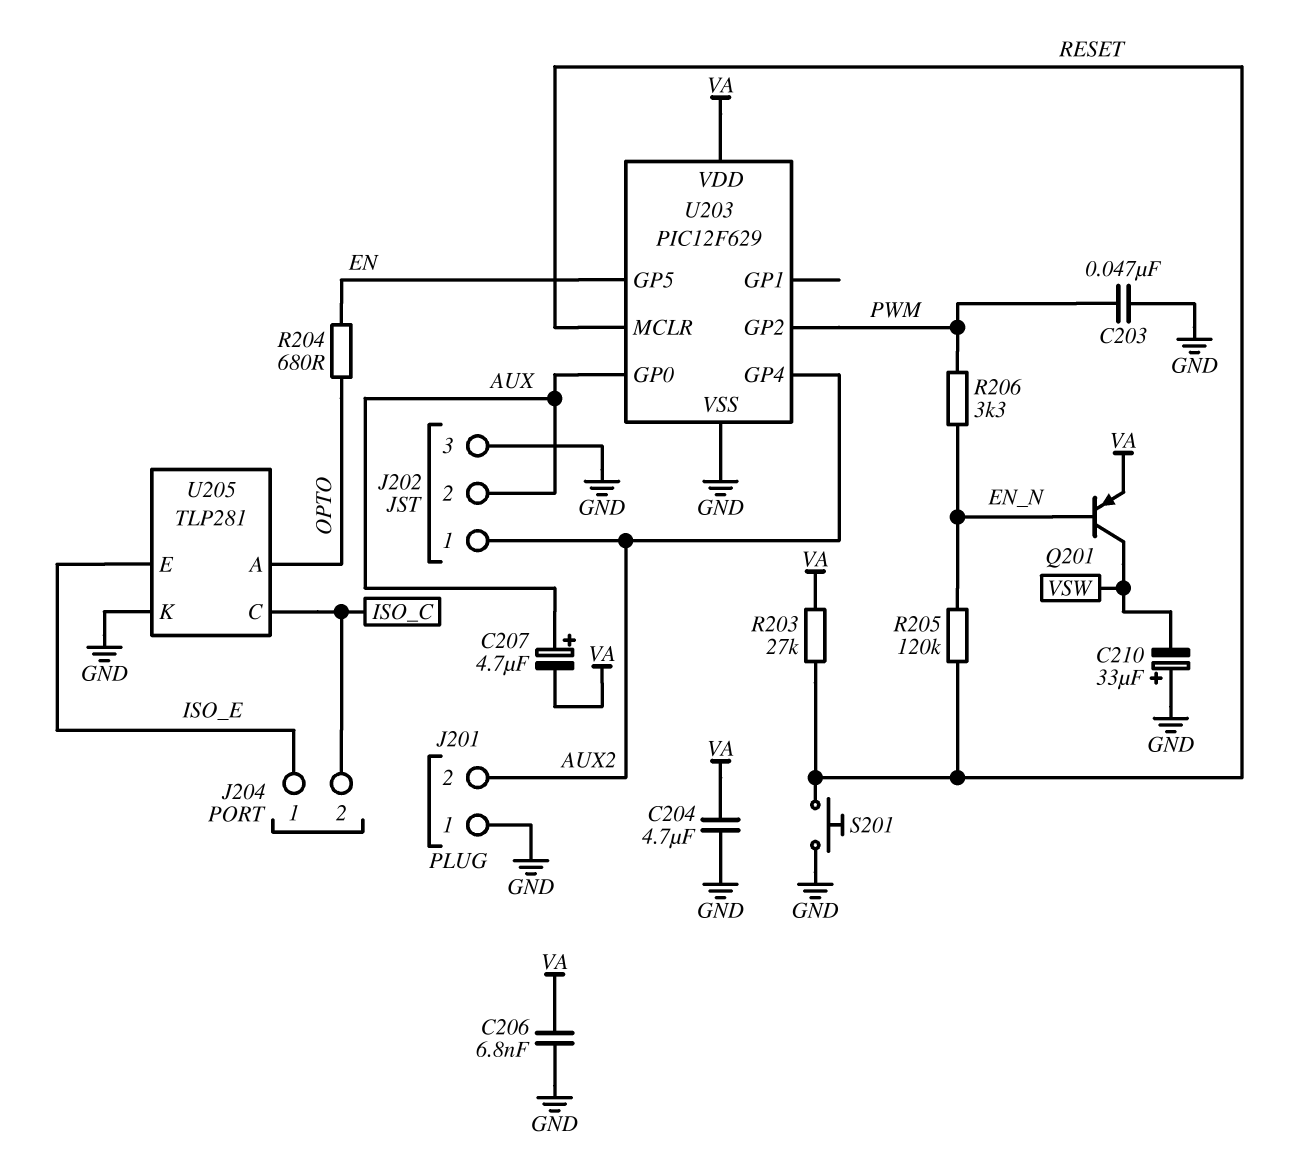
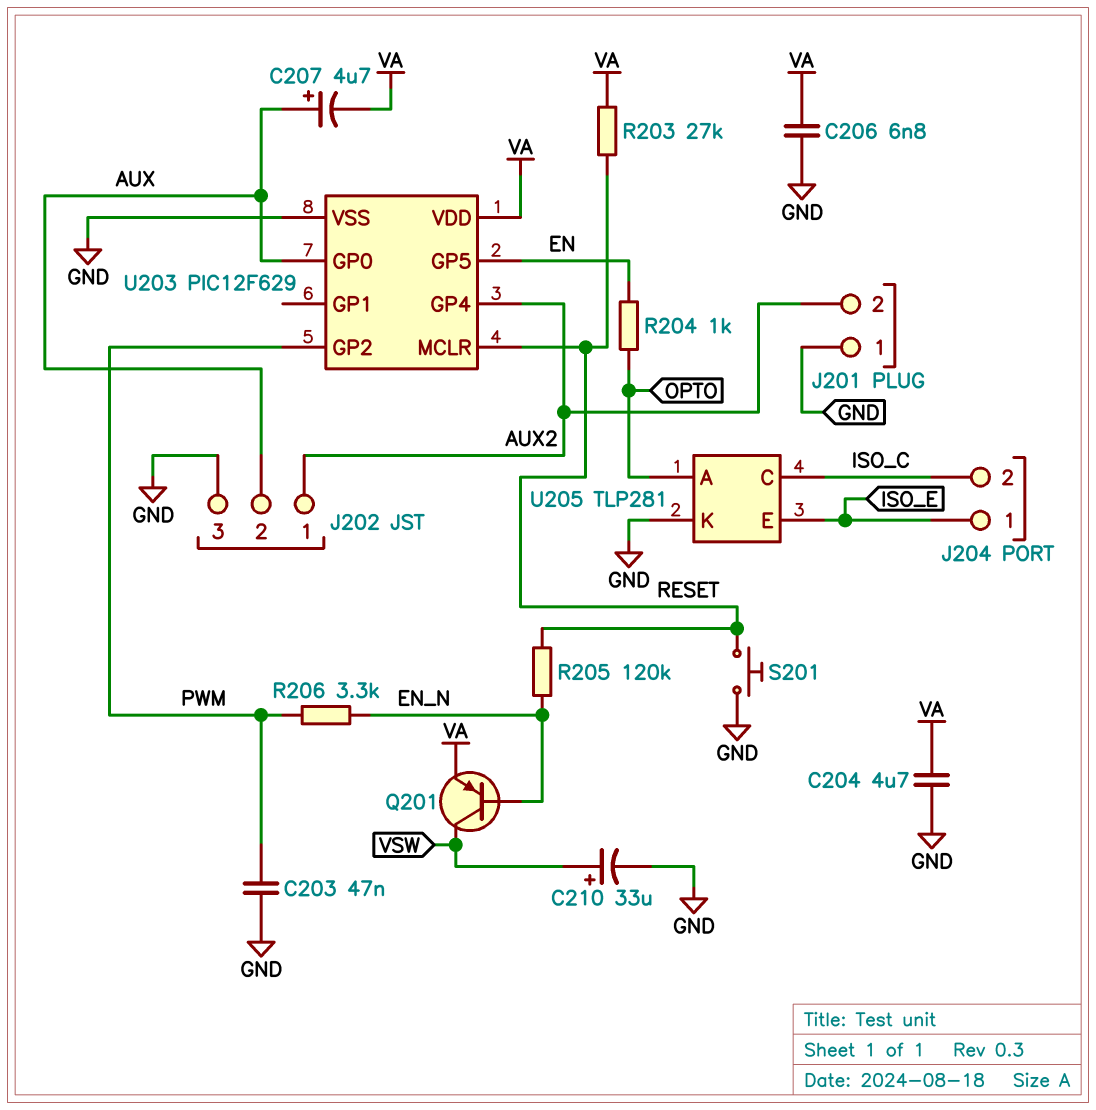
C210: 33uF (plus GND, minus VSW) -> 33uF (plus VSW, minus GND)
R204: 680 (EN, OPTO) -> 1k (EN, OPTO)

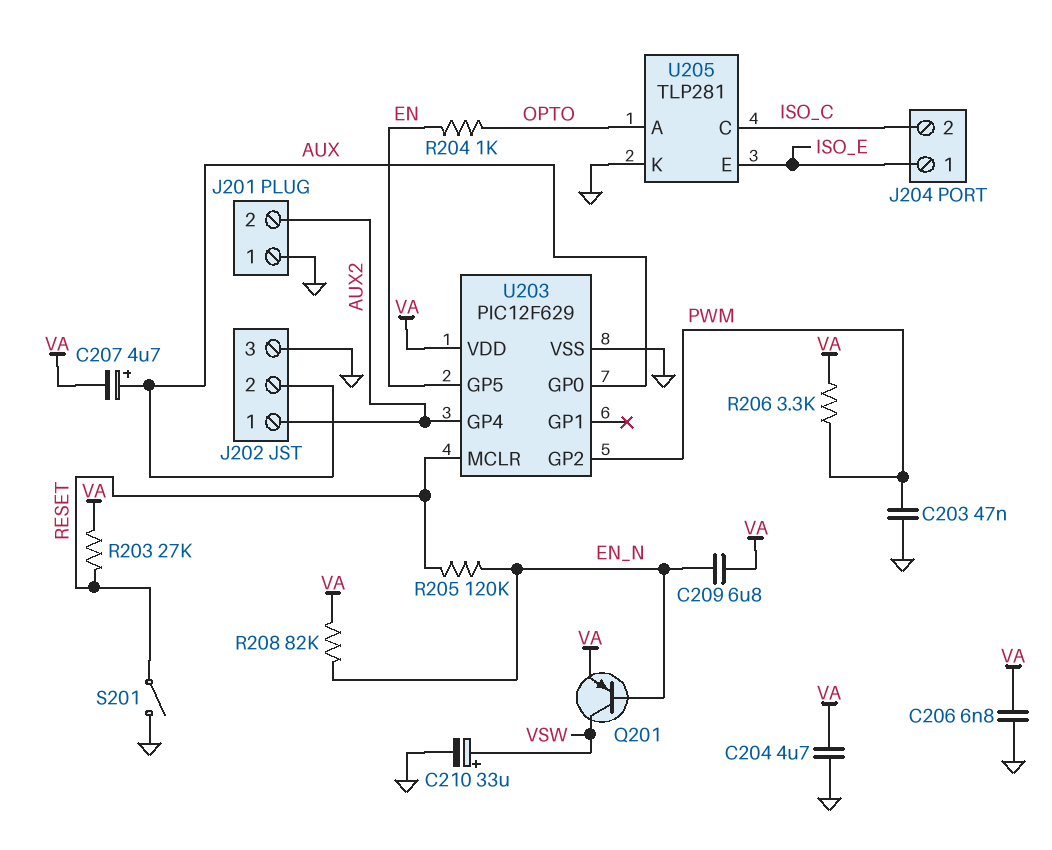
C209: none -> 6.8uF (EN_N, VA)
R206: 3.3k (EN_N, PWM) -> 3.3k (PWM, VA)
R208: none -> 82k (EN_N, VA)
S201: button (GND, RESET) -> switch (GND, RESET)

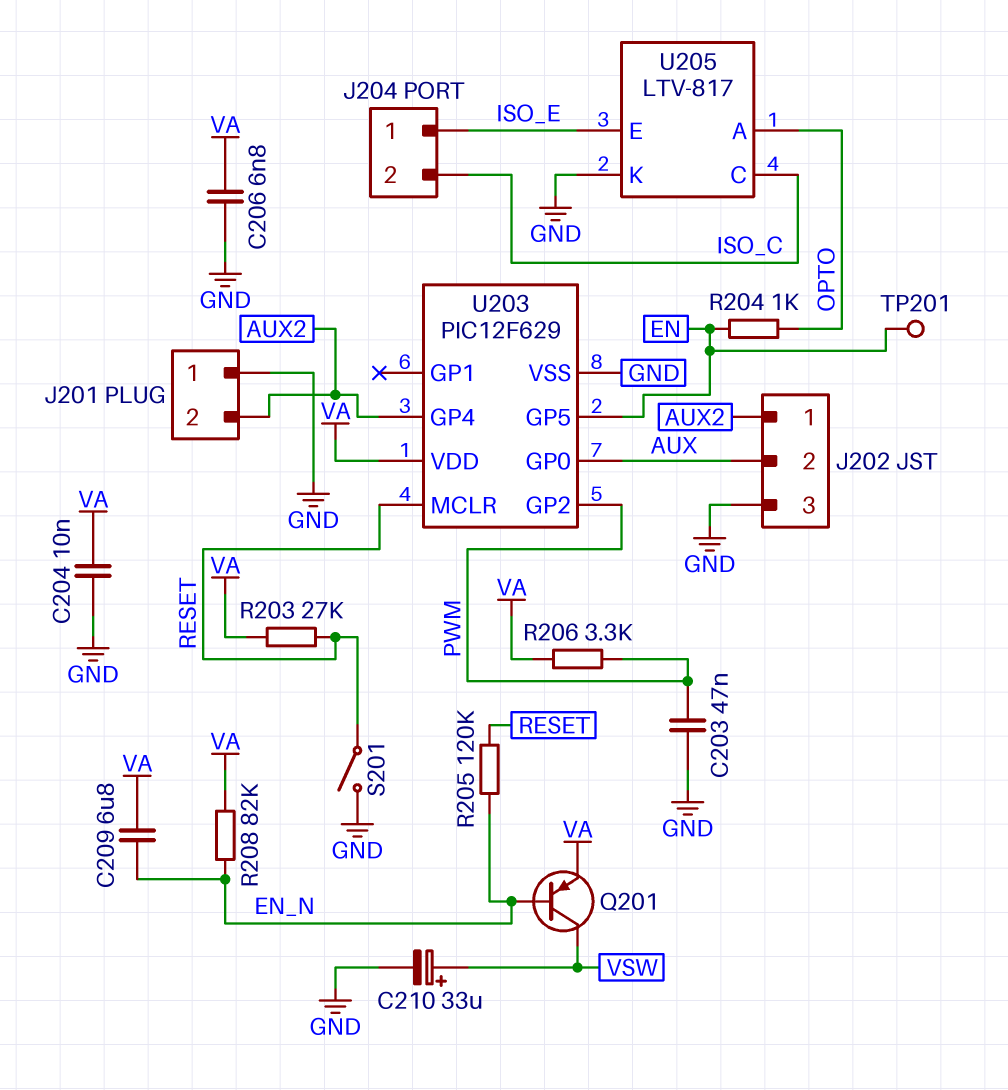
C204: 4.7uF (GND, VA) -> 10nF (GND, VA)
C207: 4.7uF (plus AUX, minus VA) -> none
TP201: none -> test point (EN)
U205: TLP281 -> LTV-817

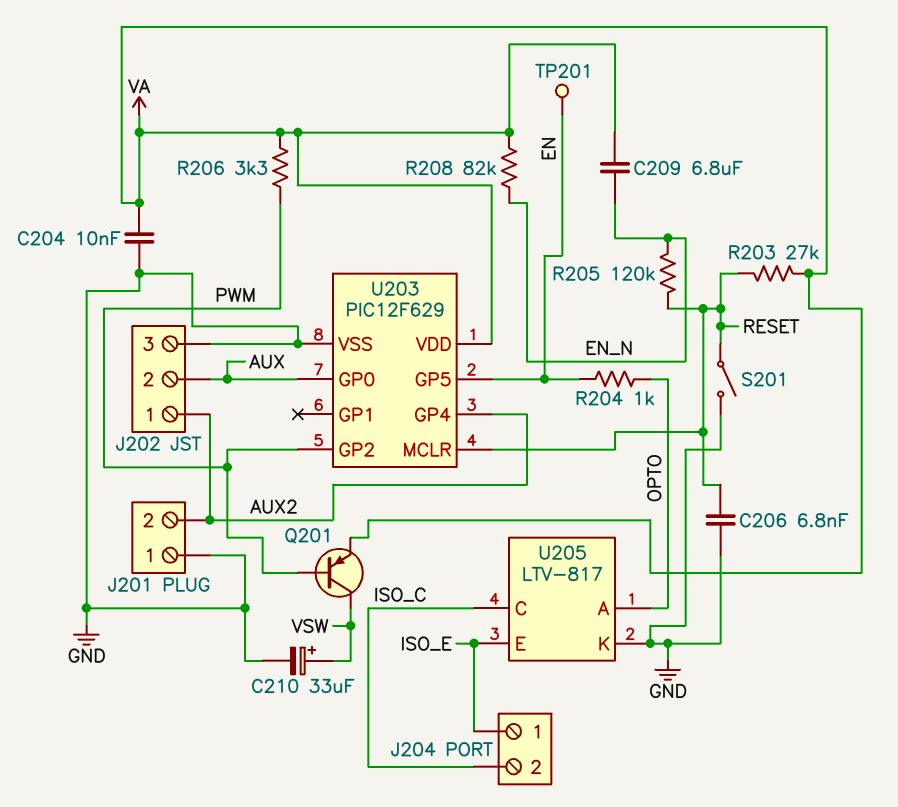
C203: 47nF (GND, PWM) -> none
C206: 6.8nF (GND, VA) -> 6.8nF (GND, RESET)
Q201: PNP (B EN_N, C VSW, E VA) -> PNP (B PWM, C VSW, E VA)

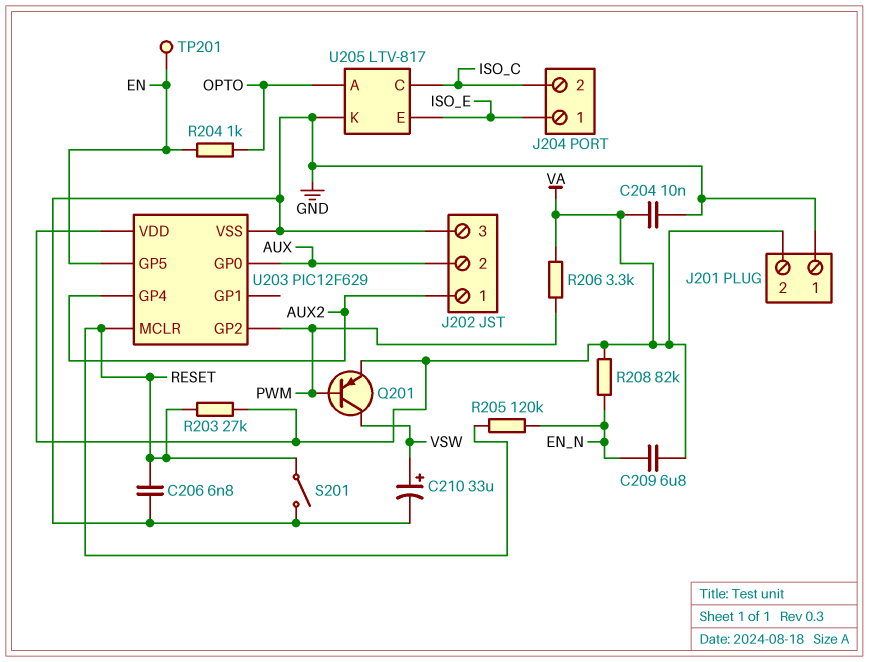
J201 pin 2: AUX2 -> VA

